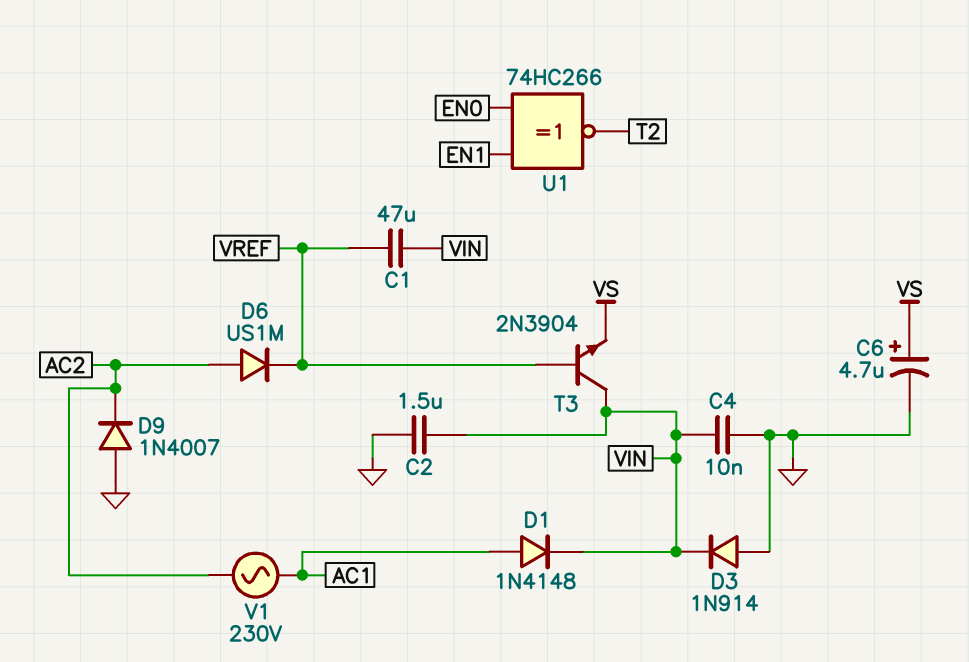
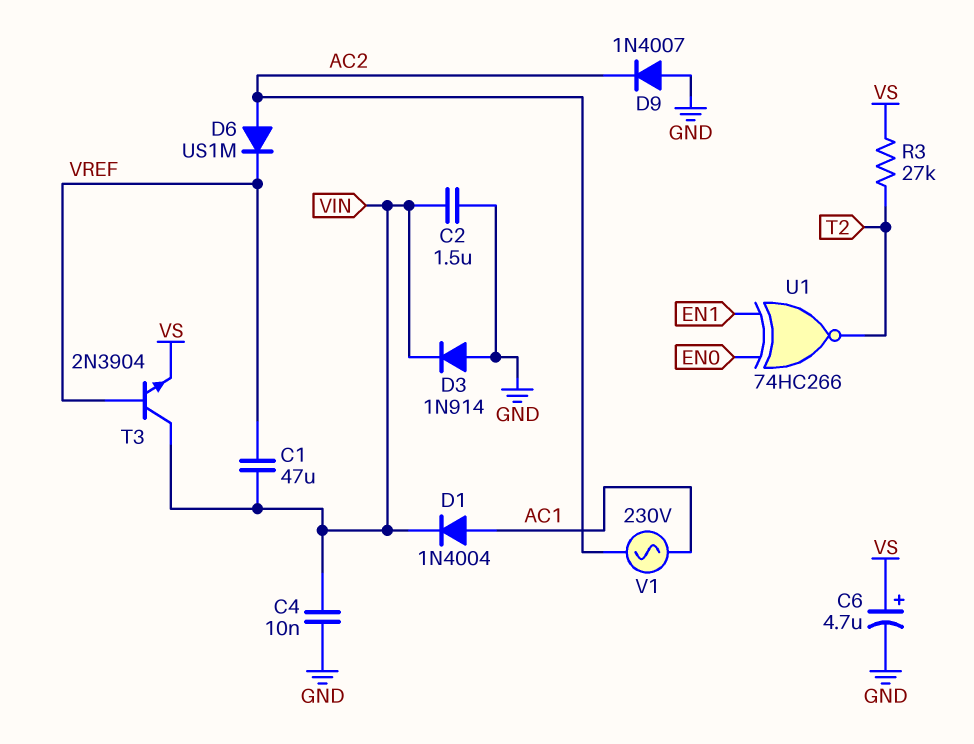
D1: diode 1N4148 (A AC1, K VIN) -> diode 1N4004 (A AC1, K VIN)
R3: none -> 27k (T2, VS)

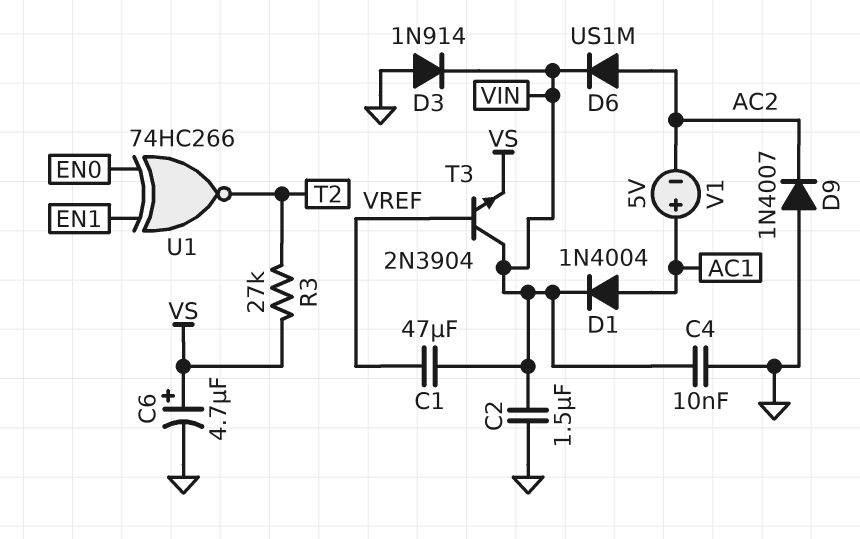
D6: diode US1M (A AC2, K VREF) -> diode US1M (A AC2, K VIN)
V1: AC 230V (AC1, AC2) -> 5V (plus AC1, minus AC2)

